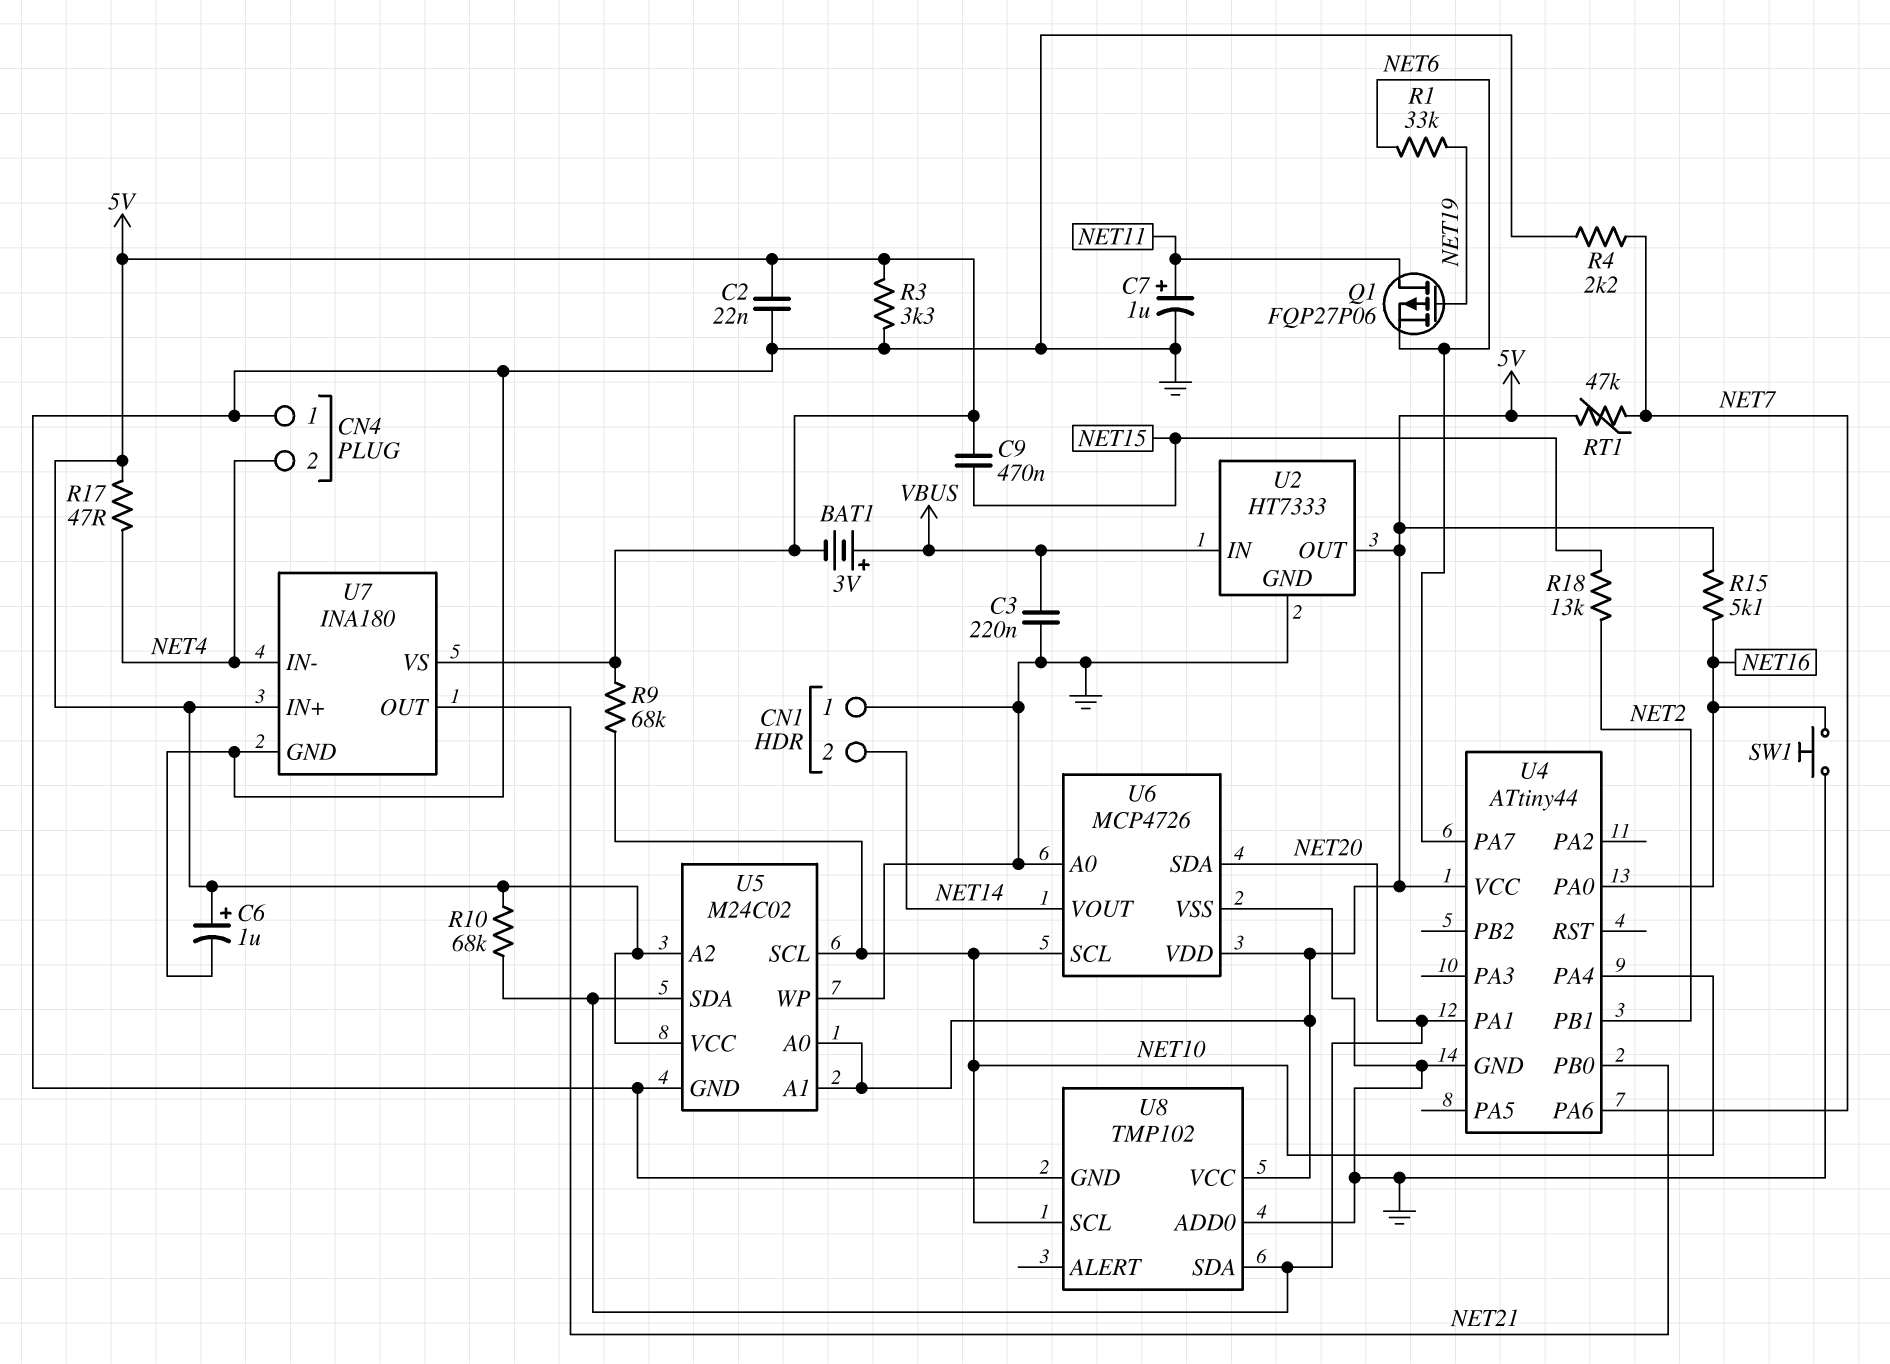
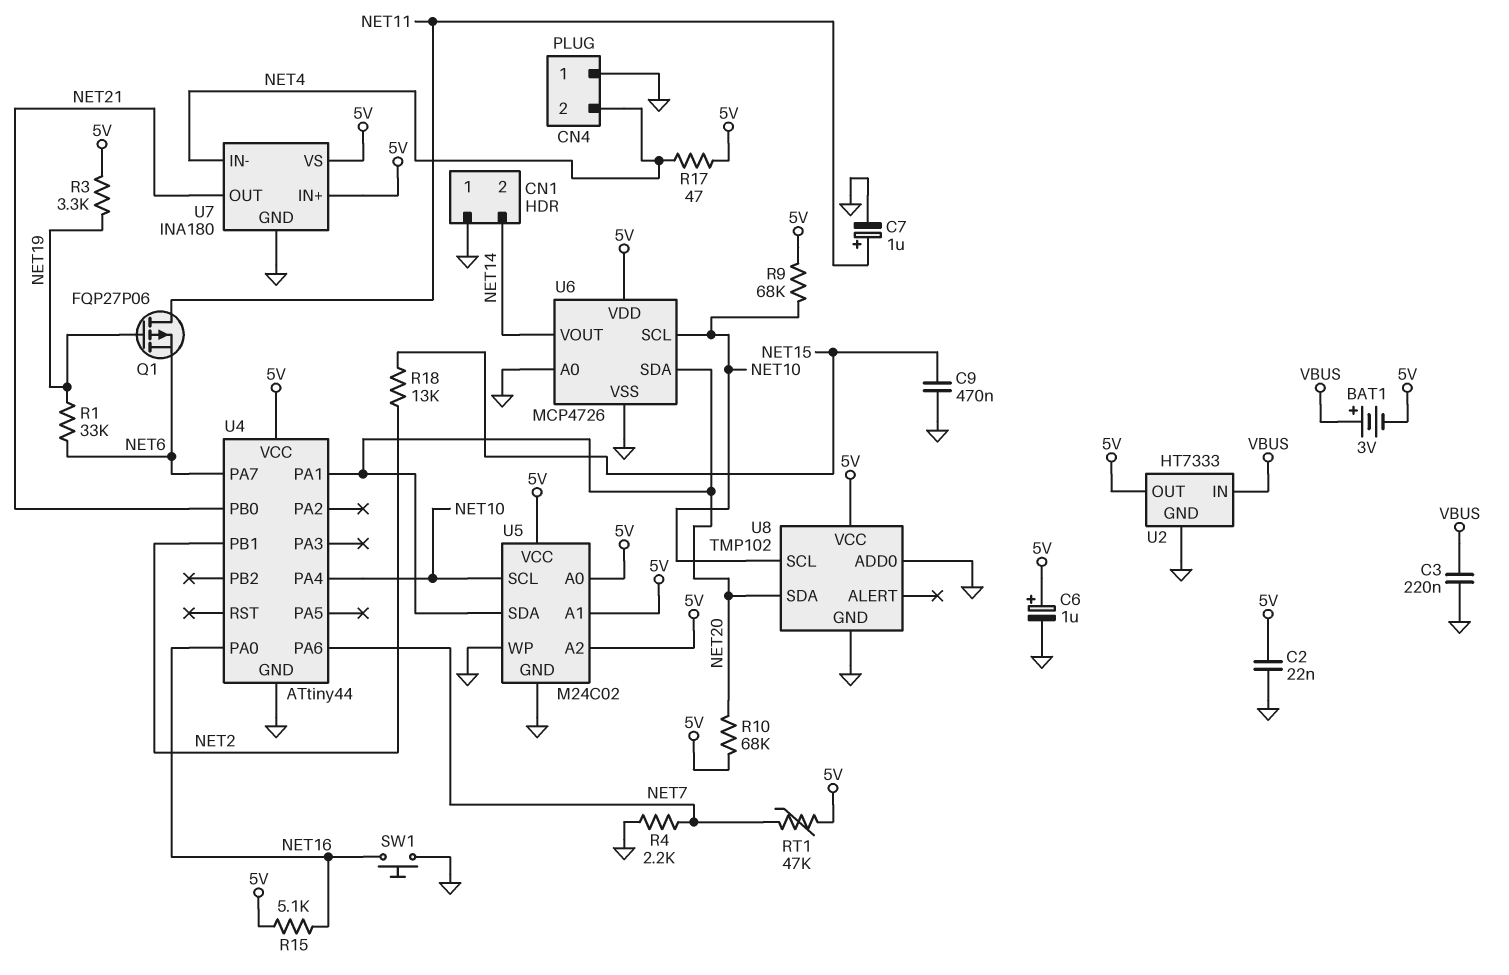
C9: 470nF (5V, NET15) -> 470nF (GND, NET15)
R3: 3.3k (5V, GND) -> 3.3k (5V, NET19)

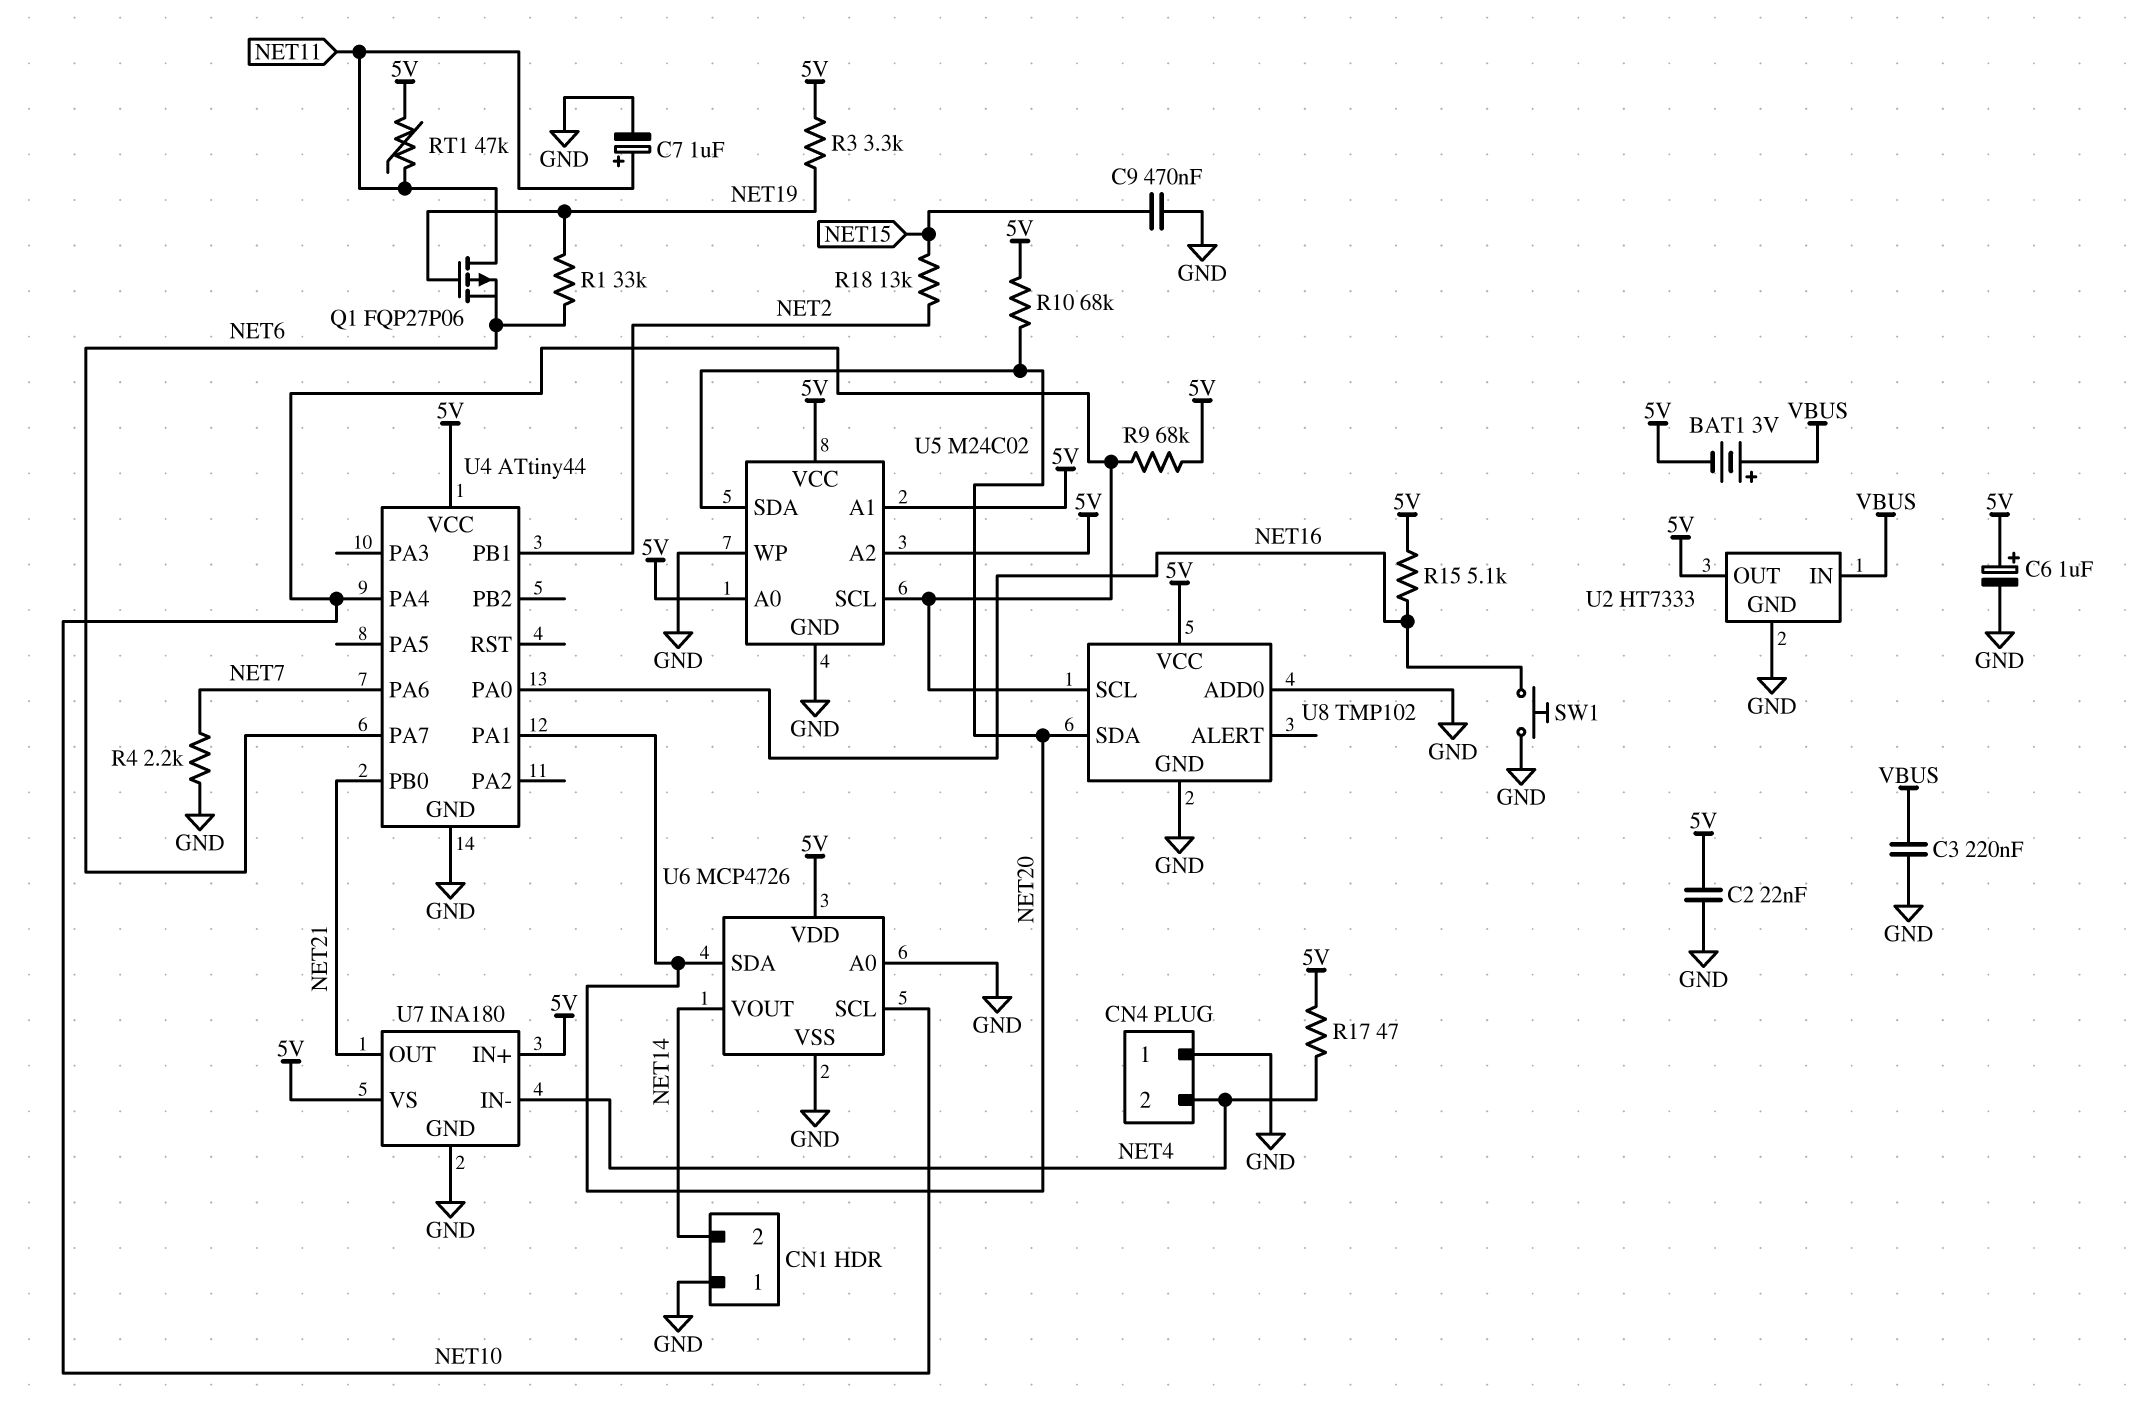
RT1: 47k (5V, NET7) -> 47k (5V, NET11)

